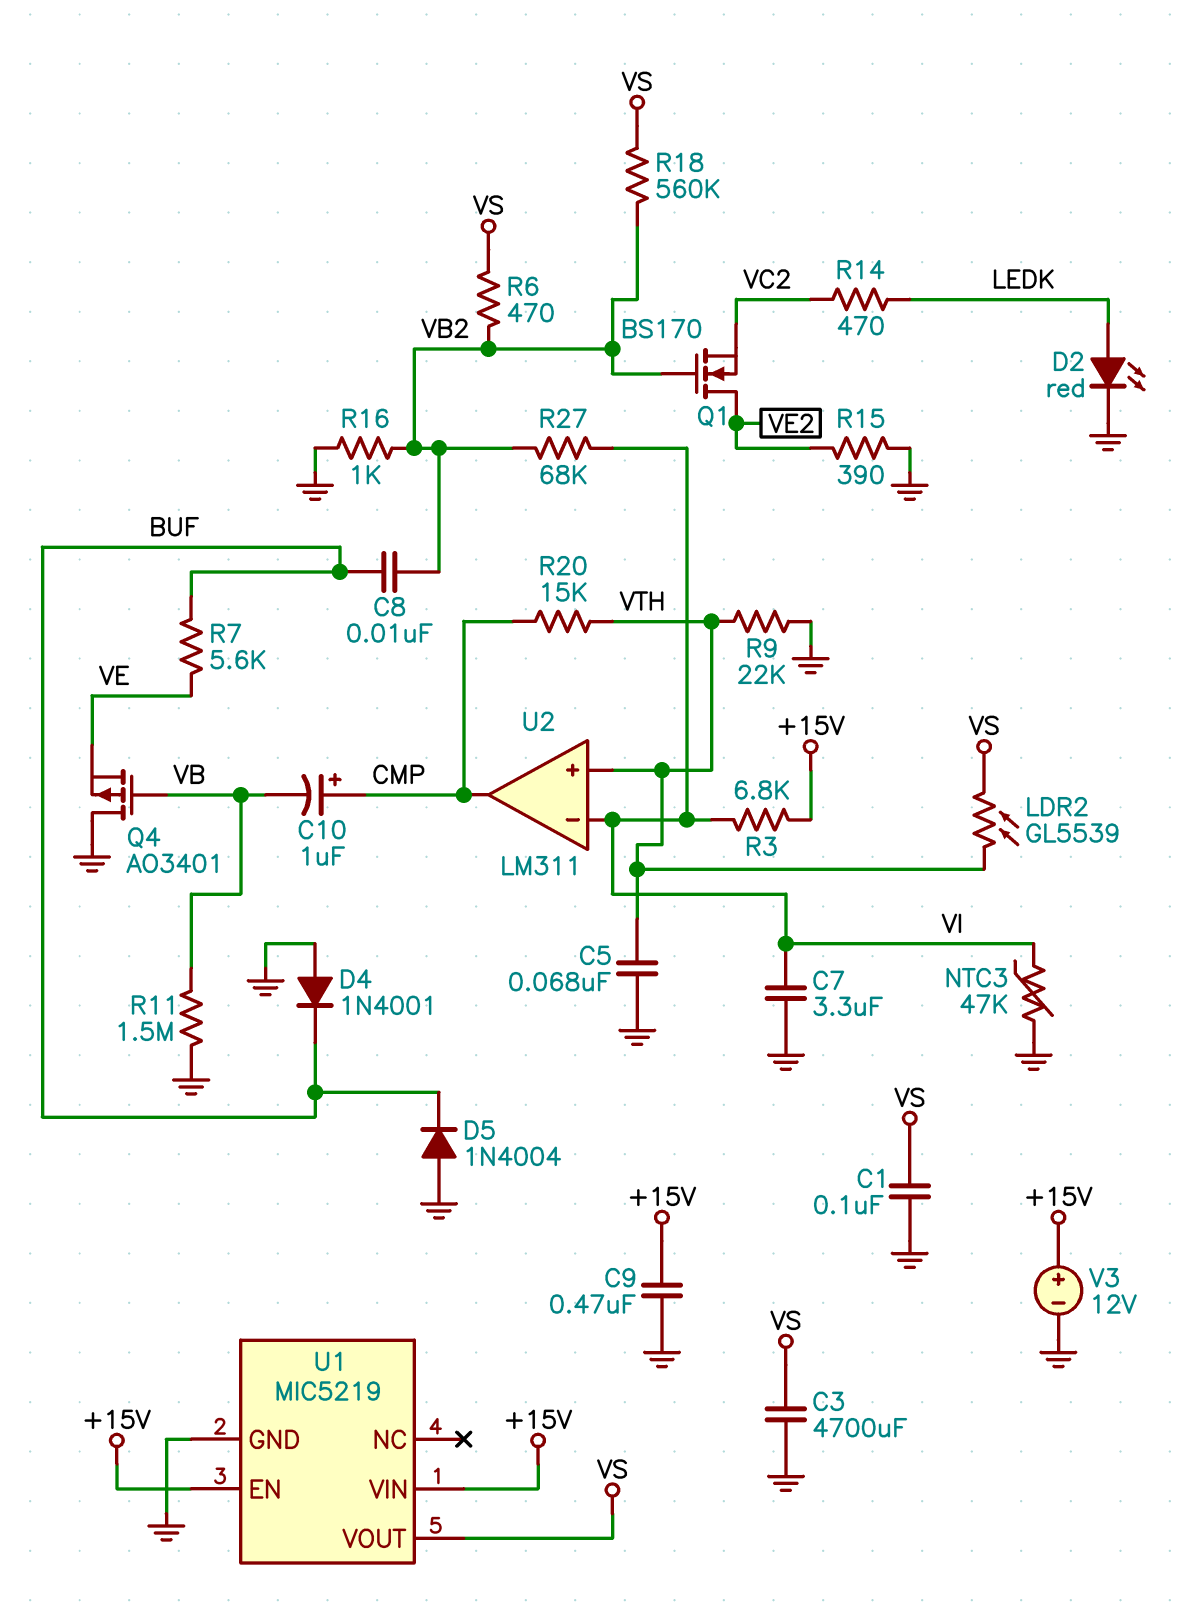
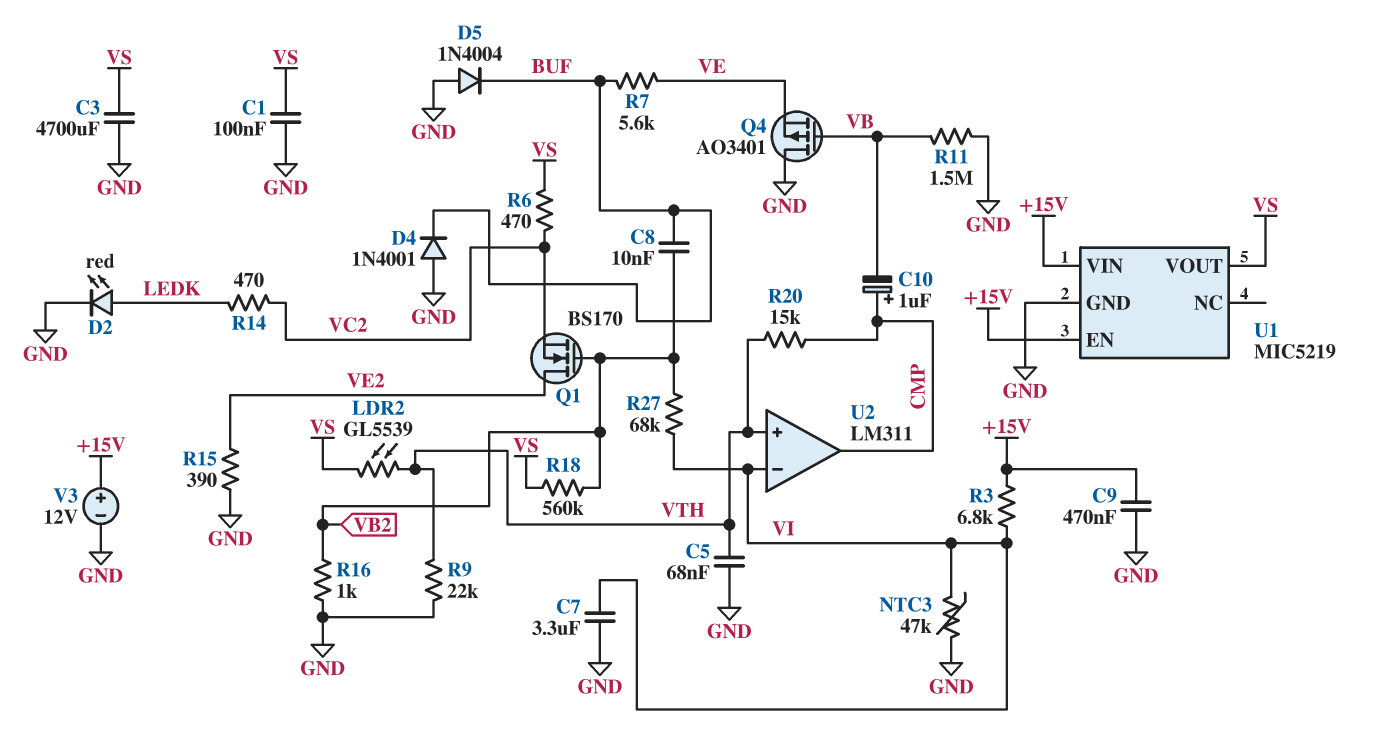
R6: 470 (VB2, VS) -> 470 (VC2, VS)

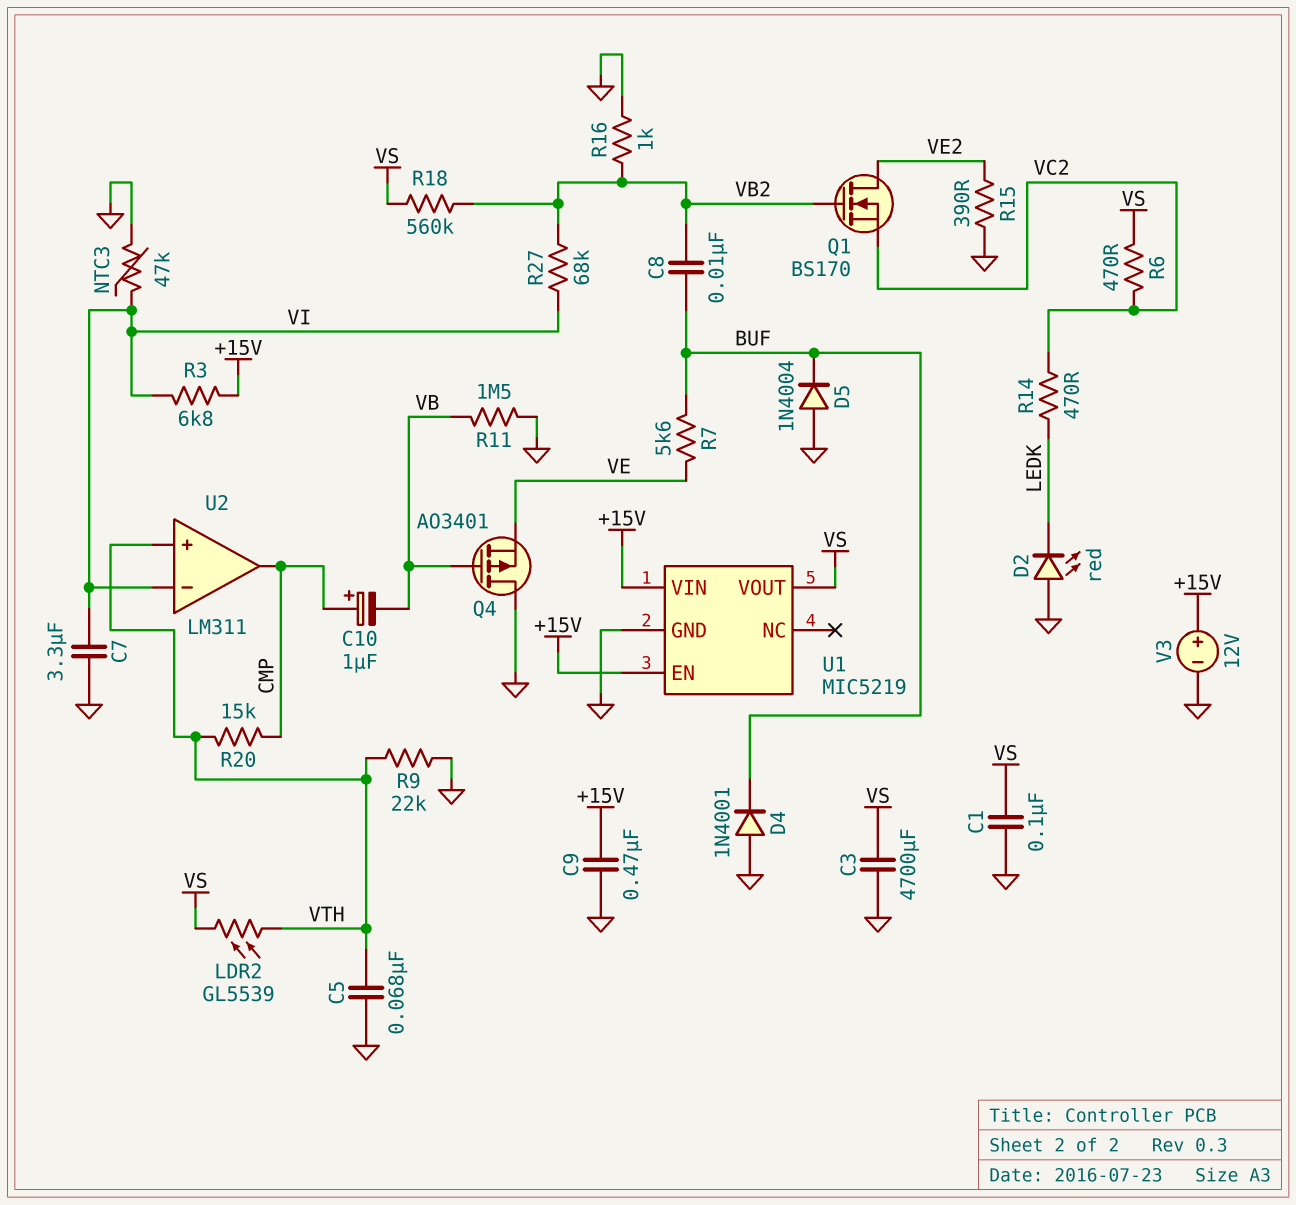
D2: LED red (A LEDK, K GND) -> LED red (A GND, K LEDK)

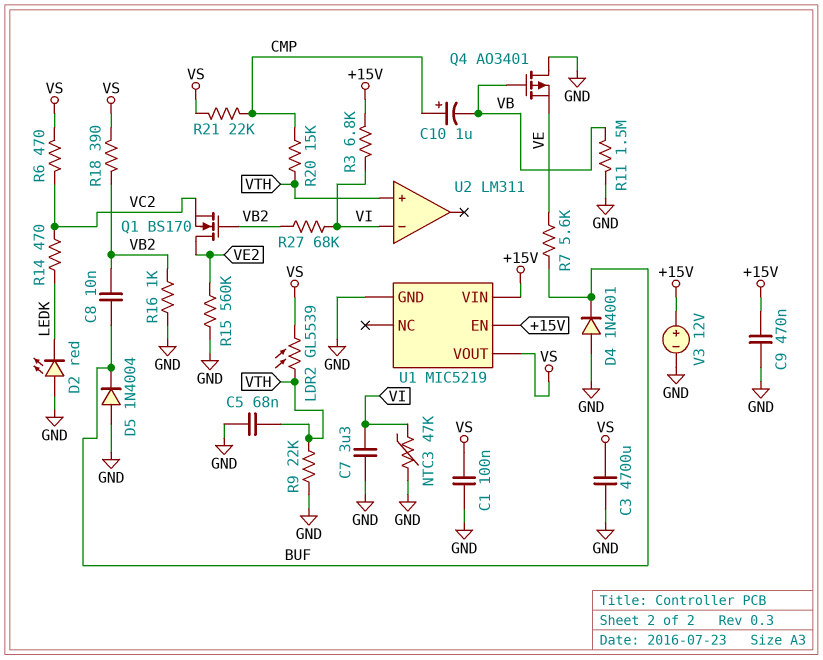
R15: 390 (GND, VE2) -> 560k (GND, VE2)
R18: 560k (VB2, VS) -> 390 (VB2, VS)
R21: none -> 22k (CMP, VS)
U2 pin out: CMP -> none

